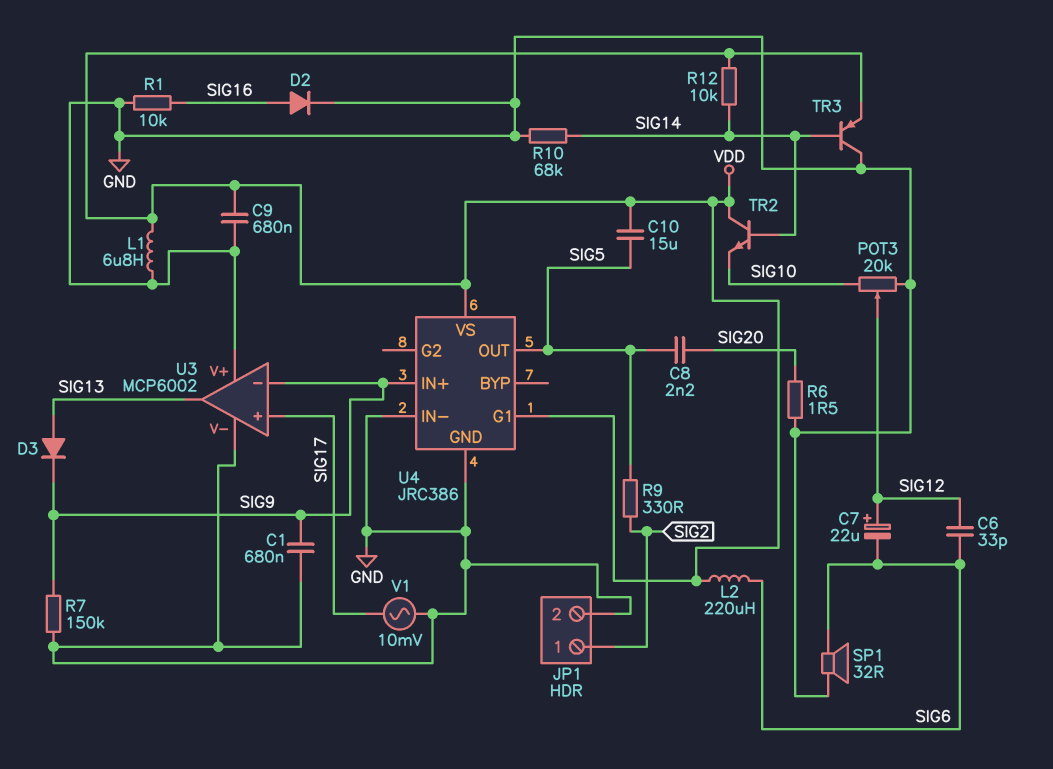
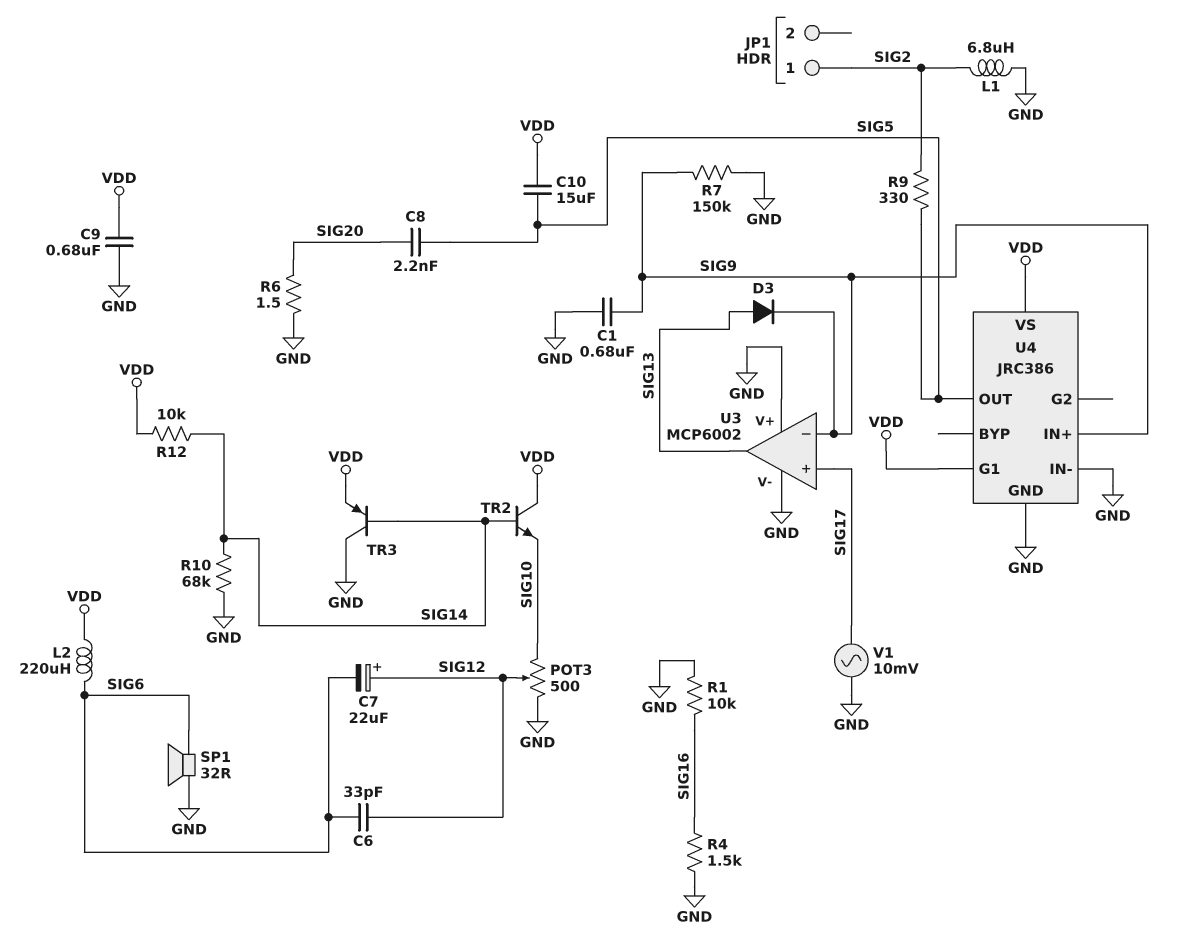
D2: diode (A SIG16, K GND) -> none
JP1 pin 2: GND -> none
L1: 6.8uH (GND, VDD) -> 6.8uH (GND, SIG2)
POT3: 20k (GND, SIG10, wiper SIG12) -> 500 (GND, SIG10, wiper SIG12)
R4: none -> 1.5k (GND, SIG16)

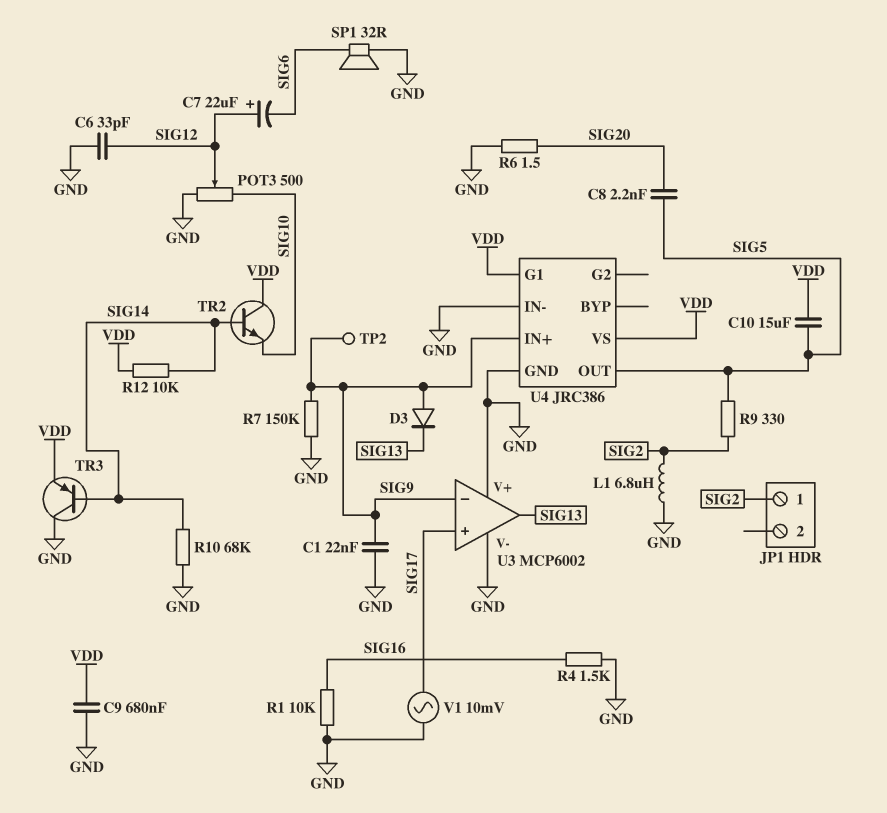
C1: 680nF (GND, SIG9) -> 22nF (GND, SIG9)
C6: 33pF (SIG6, SIG12) -> 33pF (GND, SIG12)
D3: diode (A SIG13, K SIG9) -> diode (A SIG9, K SIG13)
L2: 220uH (SIG6, VDD) -> none
TP2: none -> test point (SIG9)

